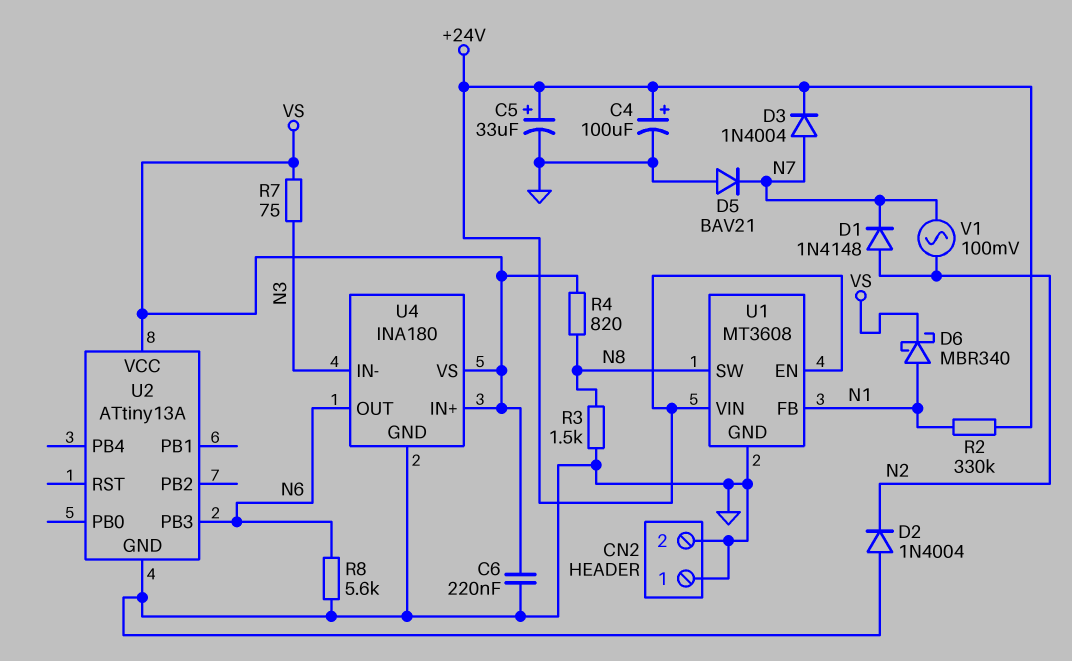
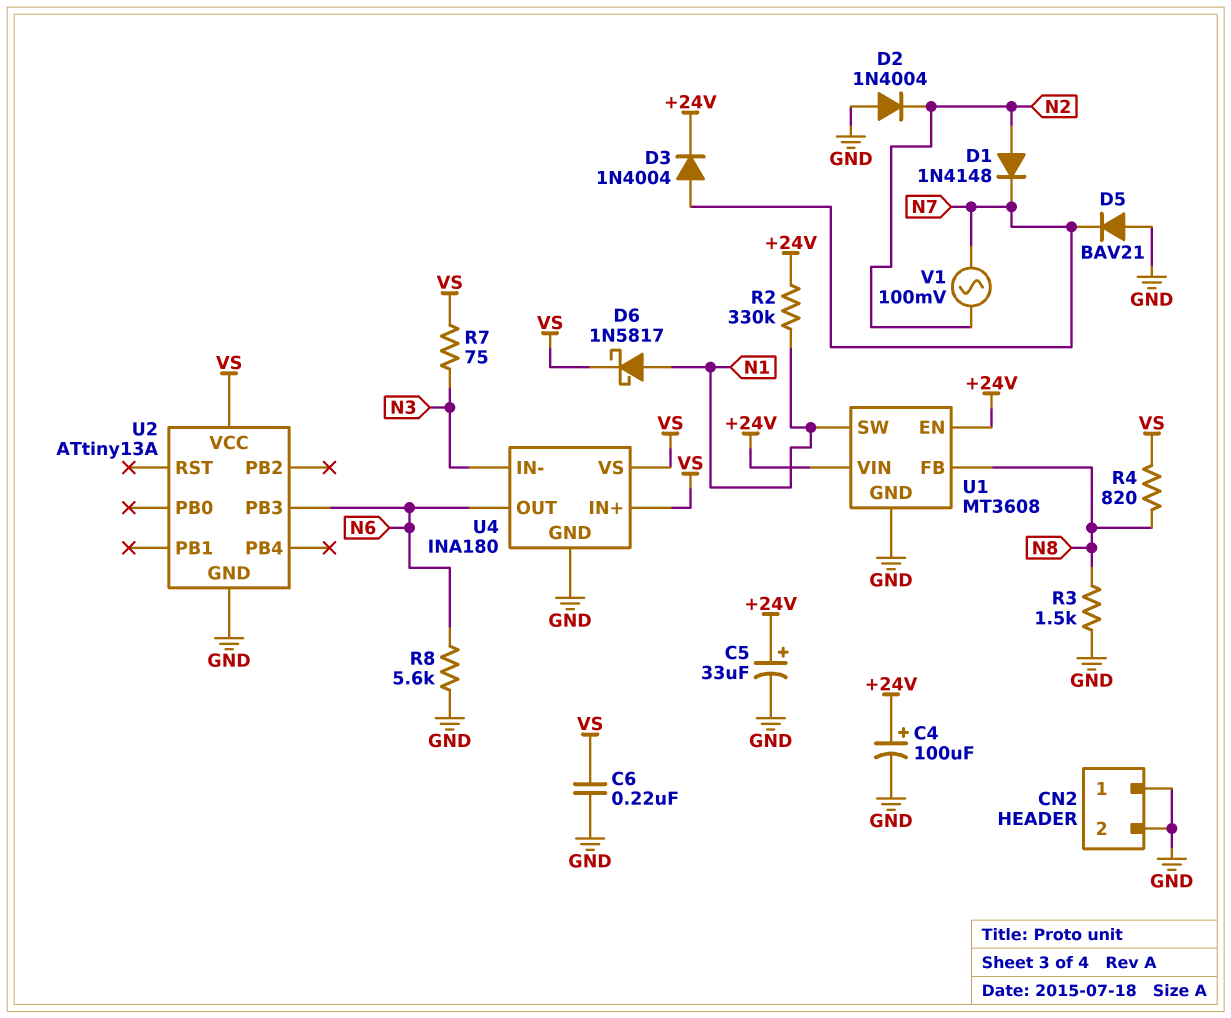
D6: schottky MBR340 (A N1, K VS) -> schottky 1N5817 (A N1, K VS)
U1 pin FB: N1 -> N8
U1 pin SW: N8 -> N1

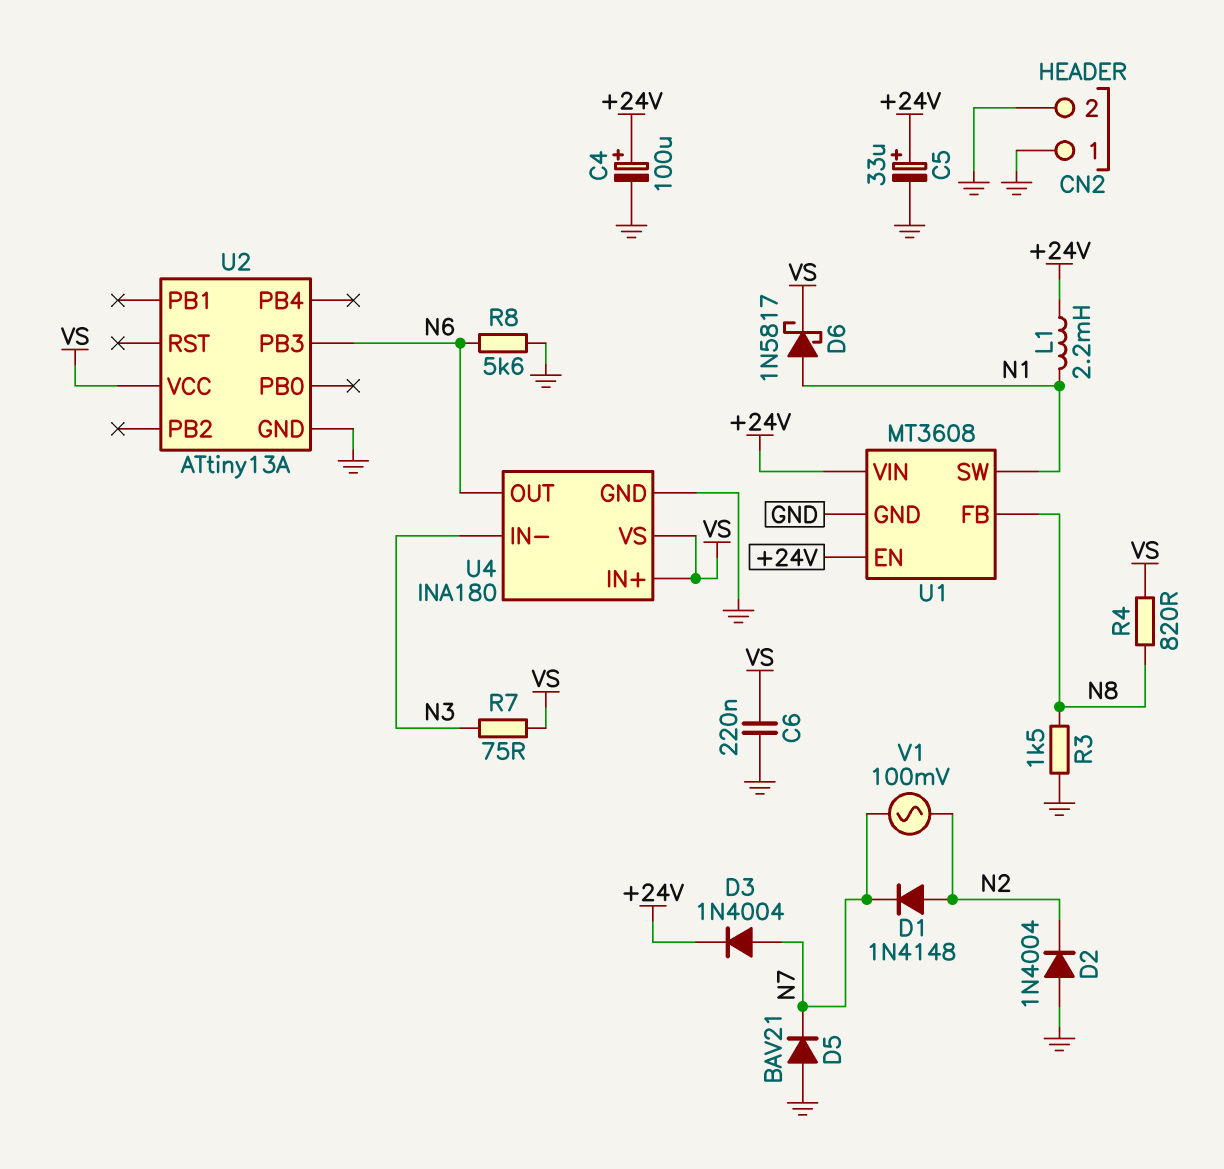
L1: none -> 2.2mH (+24V, N1)
R2: 330k (+24V, N1) -> none

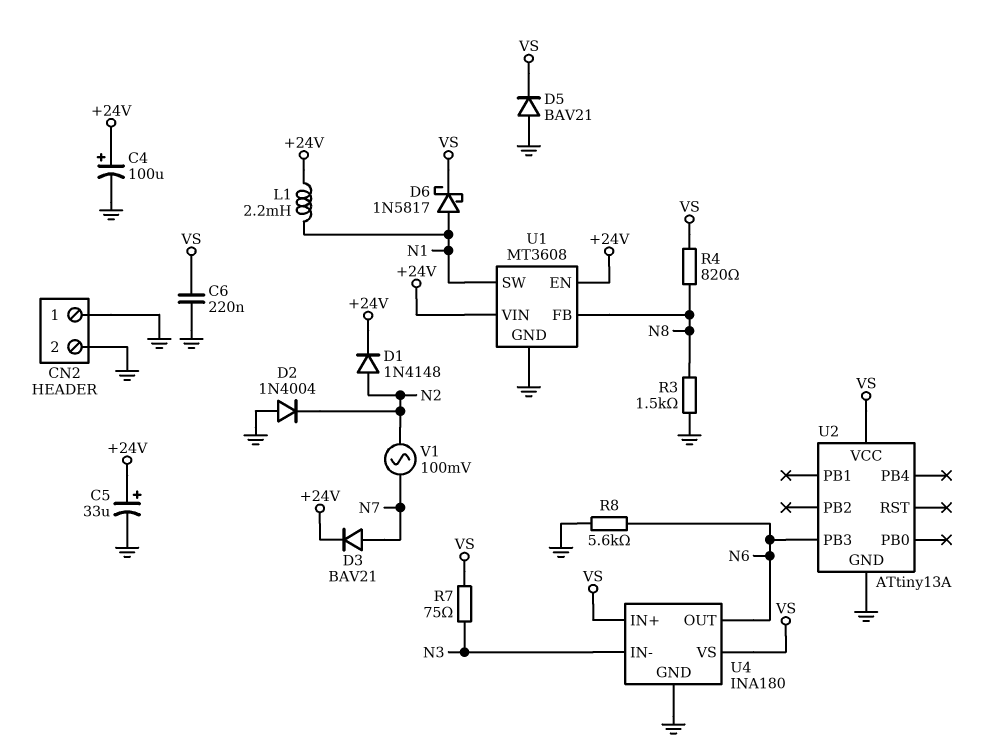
D1: diode 1N4148 (A N2, K N7) -> diode 1N4148 (A N2, K +24V)
D3: diode 1N4004 (A N7, K +24V) -> diode BAV21 (A N7, K +24V)
D5: diode BAV21 (A GND, K N7) -> diode BAV21 (A GND, K VS)

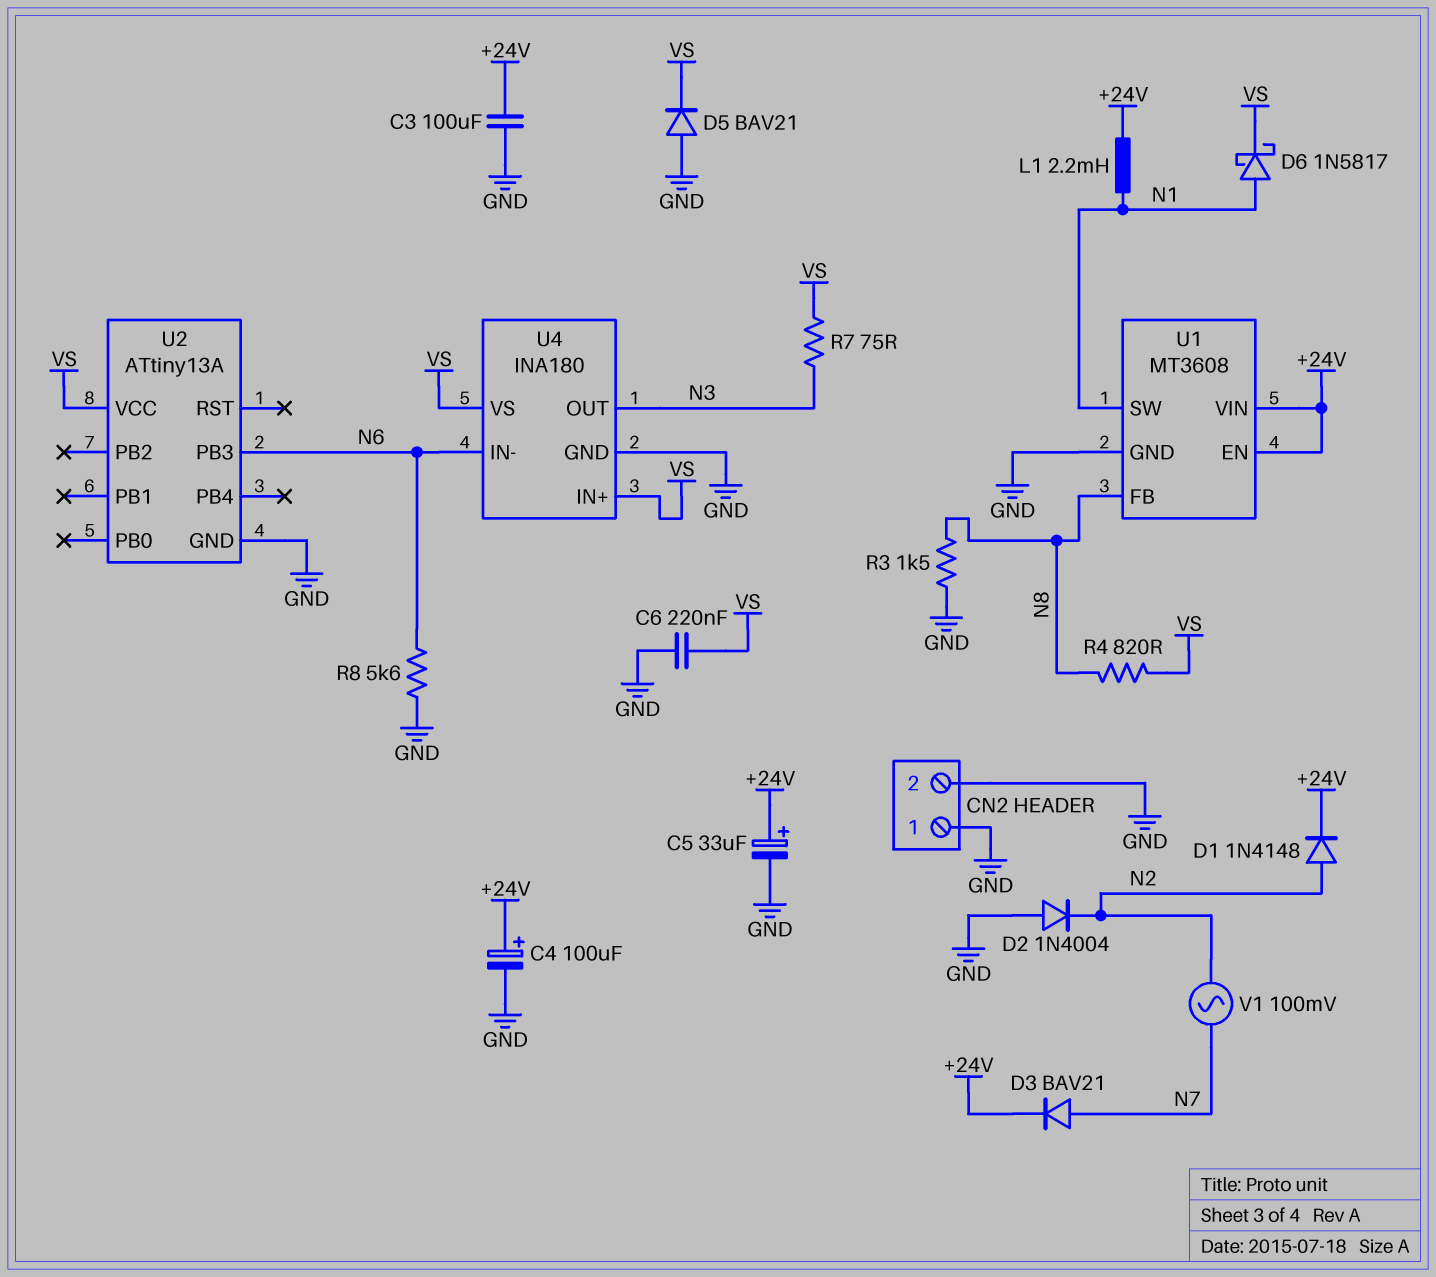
C3: none -> 100uF (+24V, GND)
U4 pin IN-: N3 -> N6
U4 pin OUT: N6 -> N3

